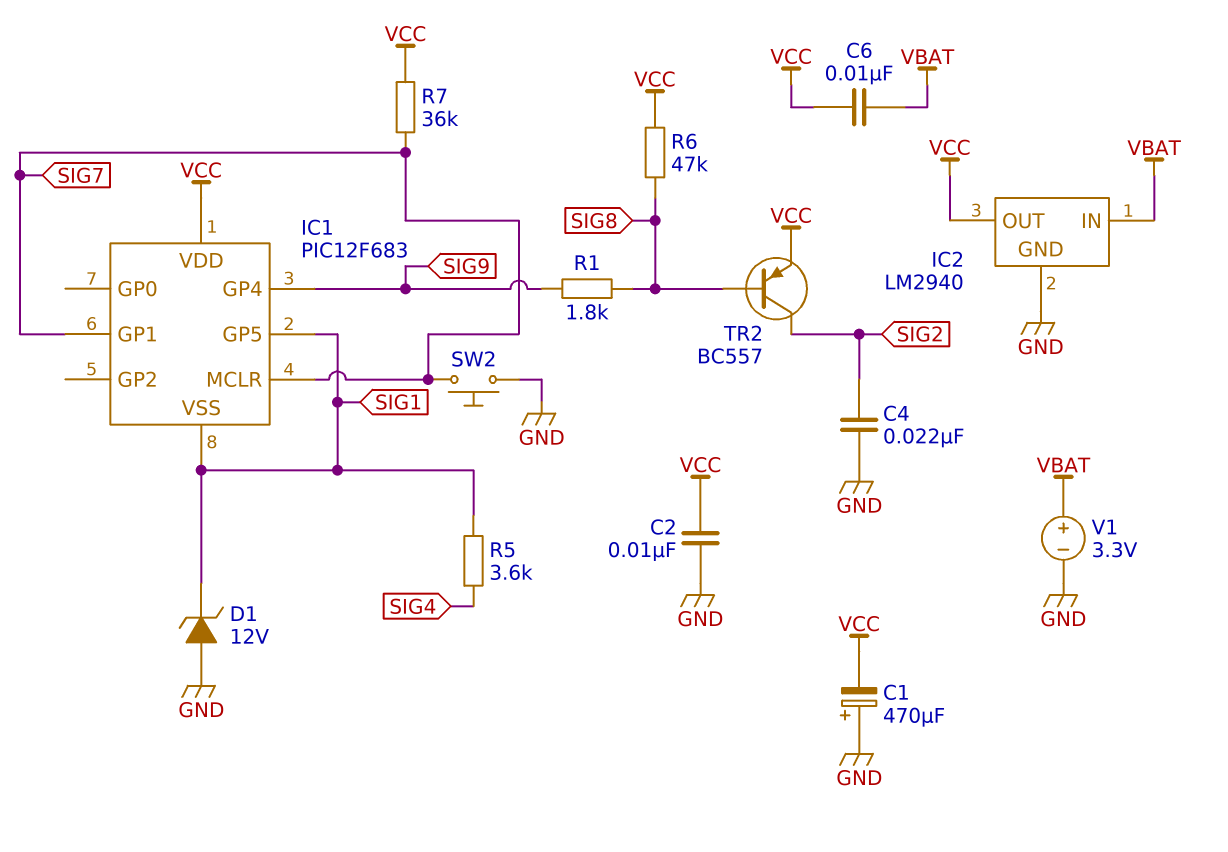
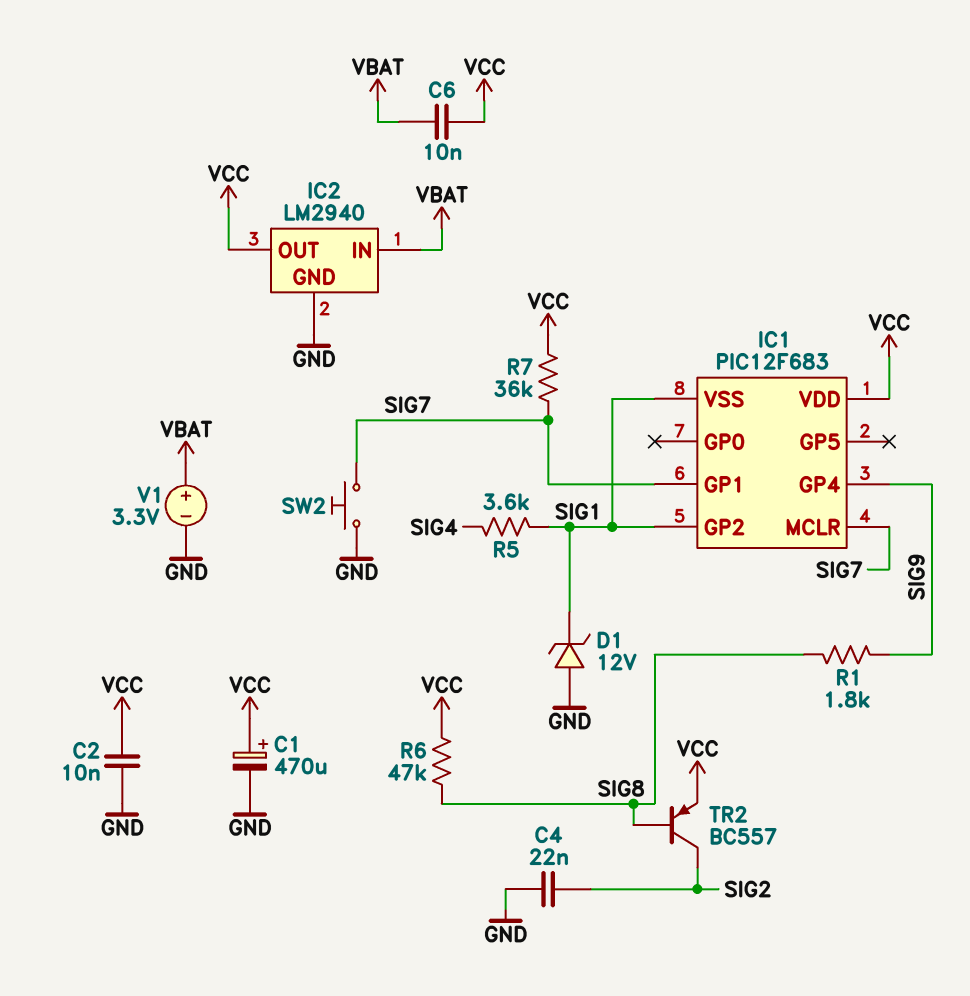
C1: 470uF (plus GND, minus VCC) -> 470uF (plus VCC, minus GND)
IC1 pin GP2: none -> SIG1
IC1 pin GP5: SIG1 -> none

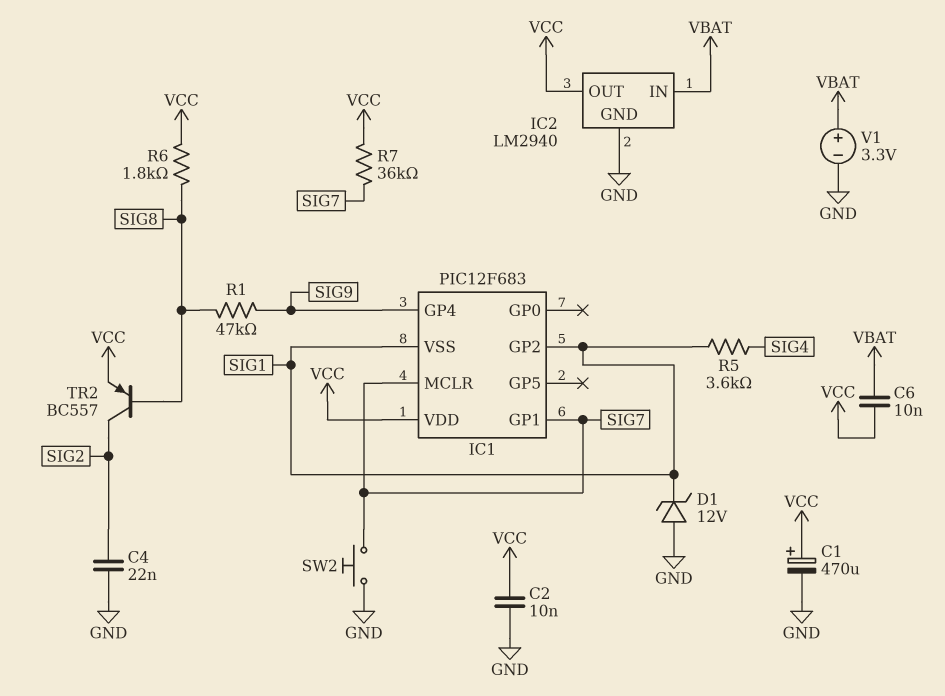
R1: 1.8k (SIG8, SIG9) -> 47k (SIG8, SIG9)
R6: 47k (SIG8, VCC) -> 1.8k (SIG8, VCC)

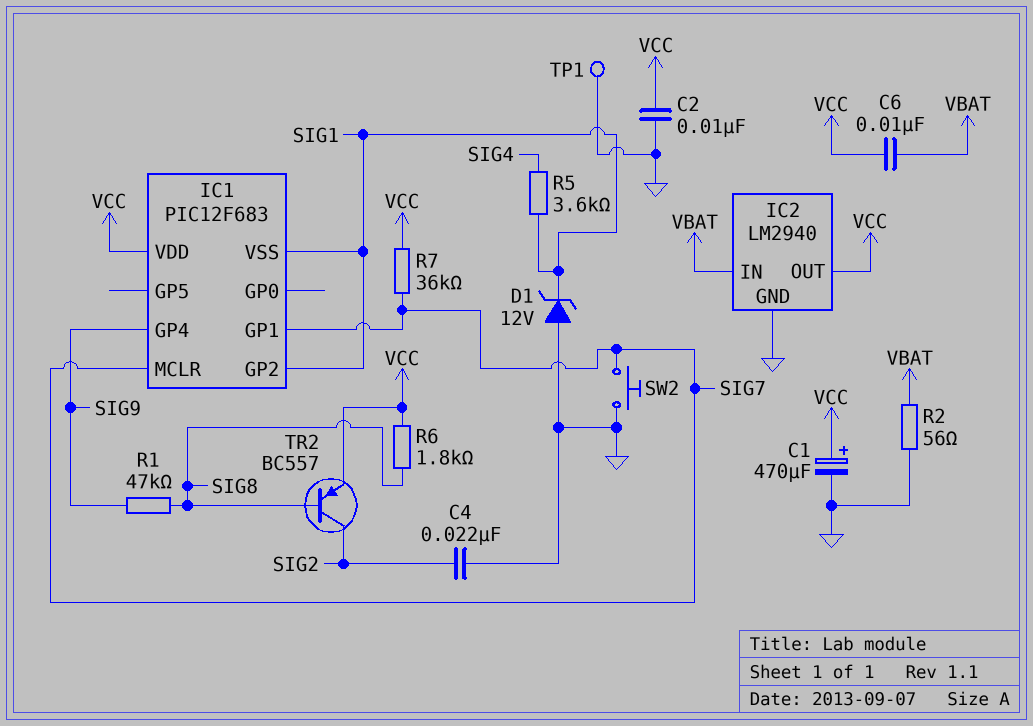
R2: none -> 56 (GND, VBAT)
TP1: none -> test point (GND)
V1: 3.3V (plus VBAT, minus GND) -> none

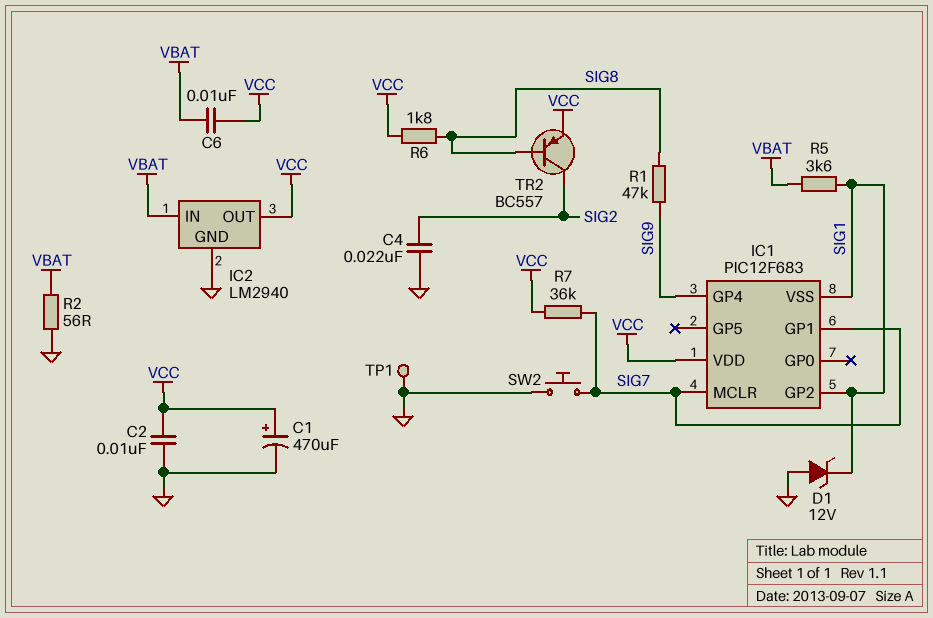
R5: 3.6k (SIG1, SIG4) -> 3.6k (SIG1, VBAT)

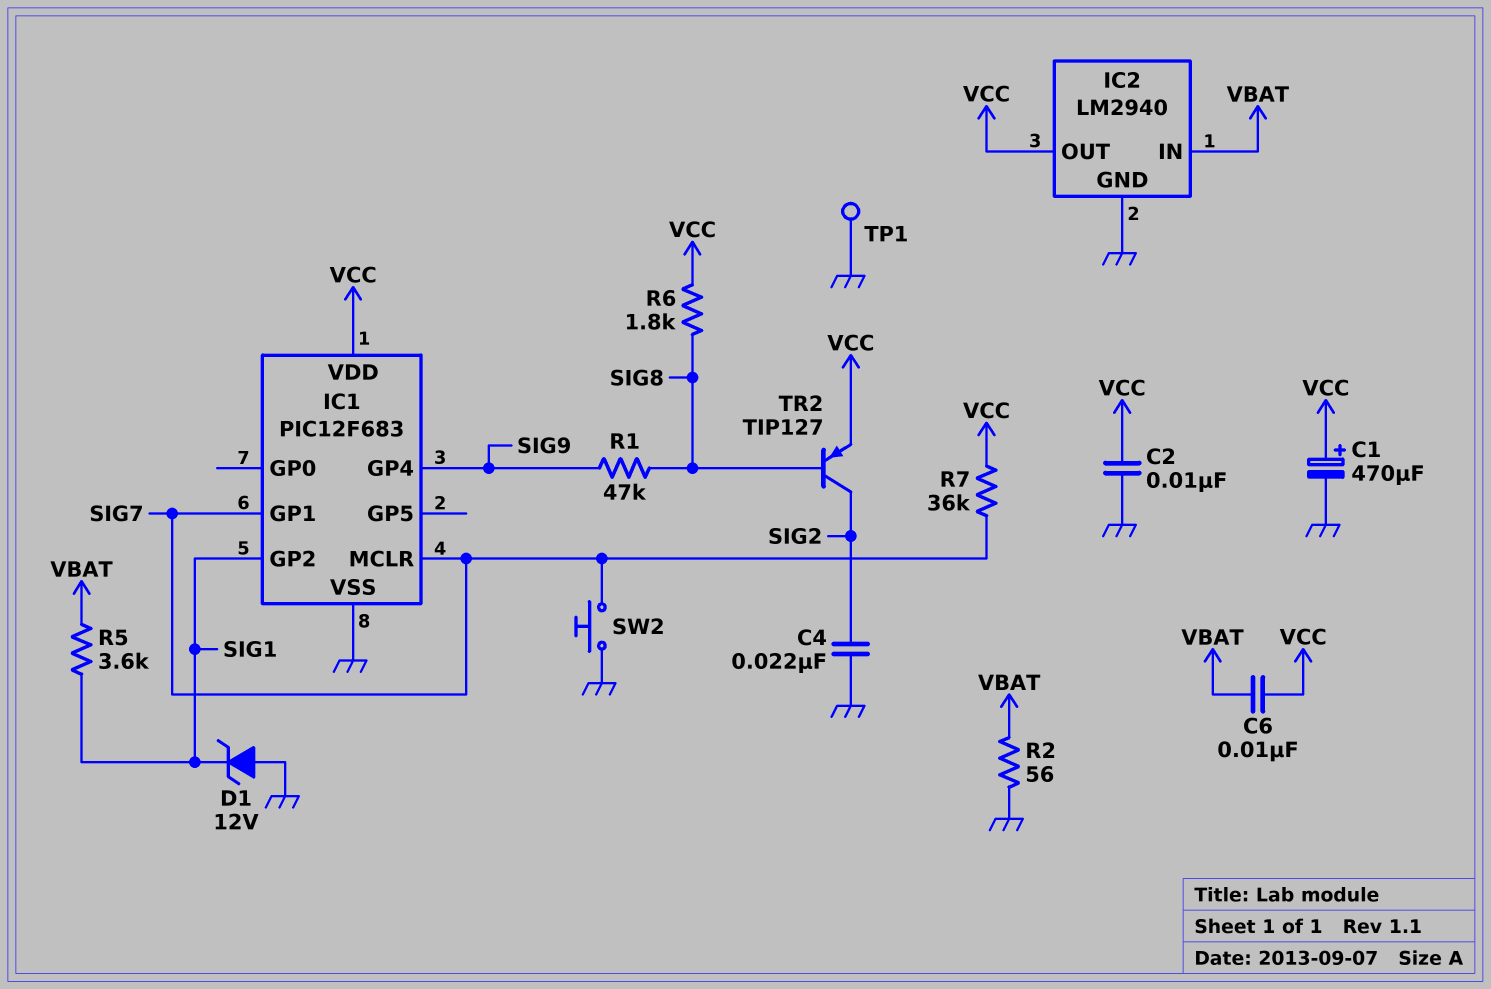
IC1 pin VSS: SIG1 -> GND
TR2: PNP BC557 (B SIG8, C SIG2, E VCC) -> PNP TIP127 (B SIG8, C SIG2, E VCC)

